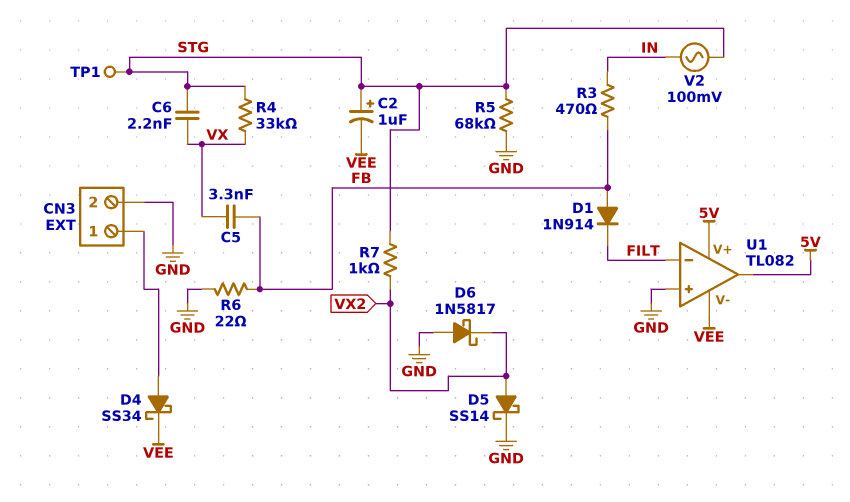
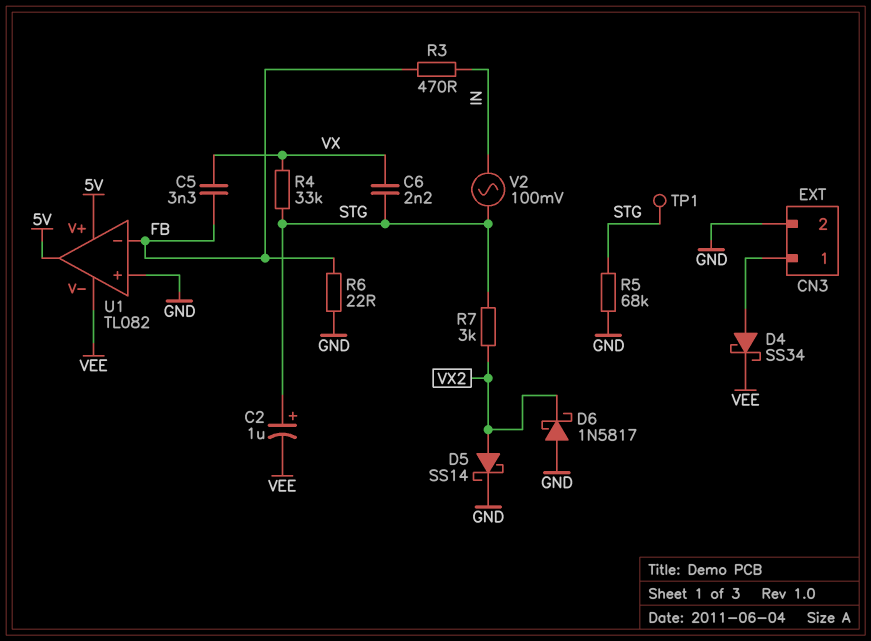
D1: diode 1N914 (A FB, K FILT) -> none
R7: 1k (STG, VX2) -> 3k (STG, VX2)
U1 pin in-: FILT -> FB

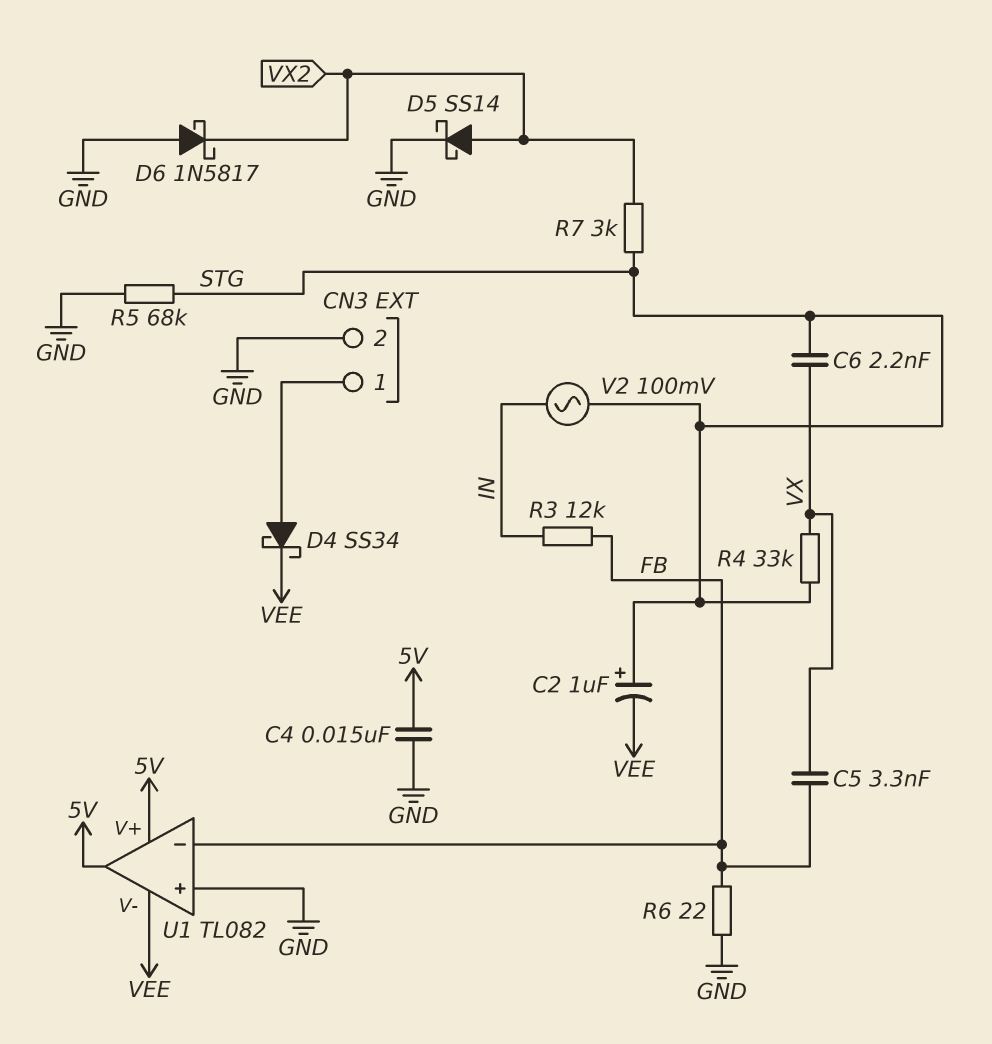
C4: none -> 15nF (5V, GND)
R3: 470 (FB, IN) -> 12k (FB, IN)
TP1: test point (STG) -> none

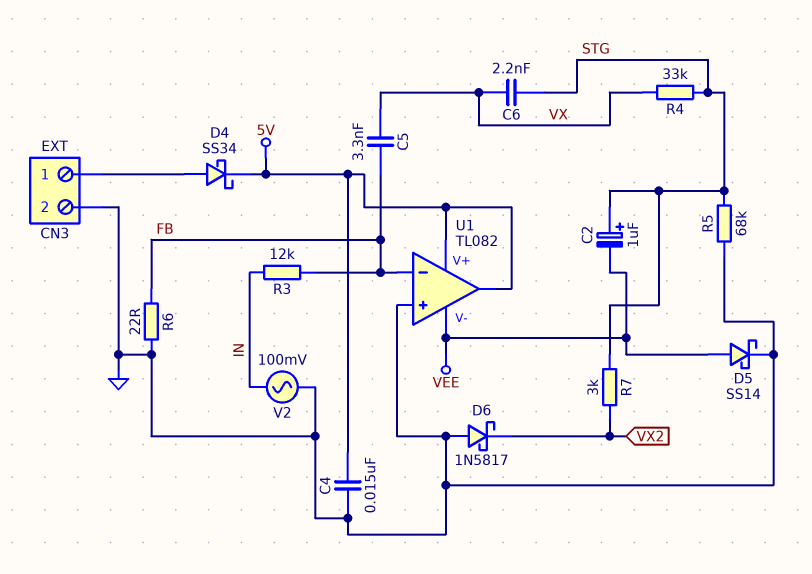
D4: schottky SS34 (A CN3/1, K VEE) -> schottky SS34 (A CN3/1, K 5V)
D5: schottky SS14 (A VX2, K GND) -> schottky SS14 (A VEE, K GND)
V2: AC 100mV (IN, STG) -> AC 100mV (GND, IN)

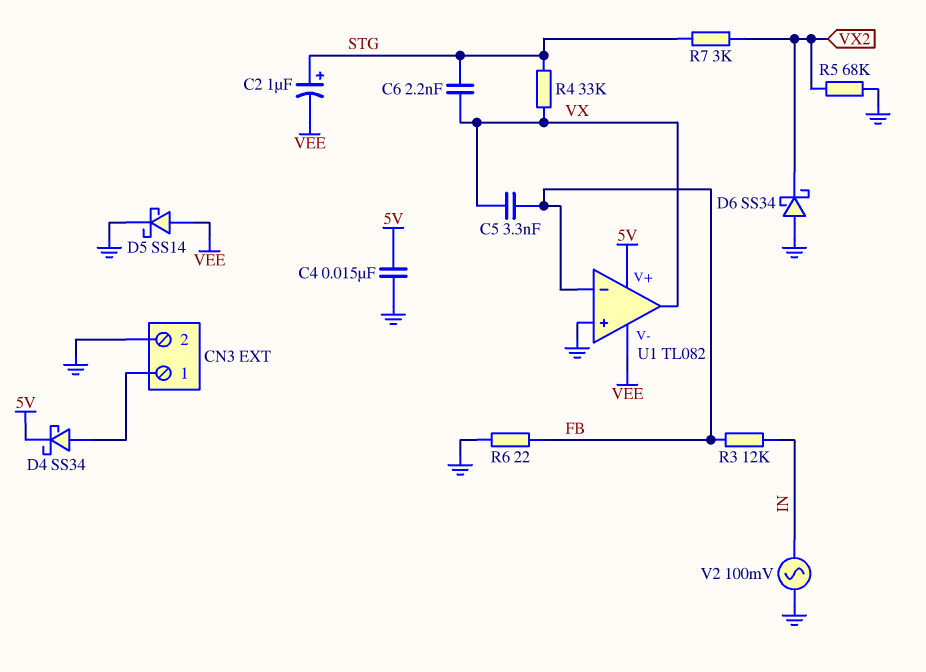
D6: schottky 1N5817 (A GND, K VX2) -> schottky SS34 (A GND, K VX2)
R5: 68k (GND, STG) -> 68k (GND, VX2)
U1 pin out: 5V -> VX

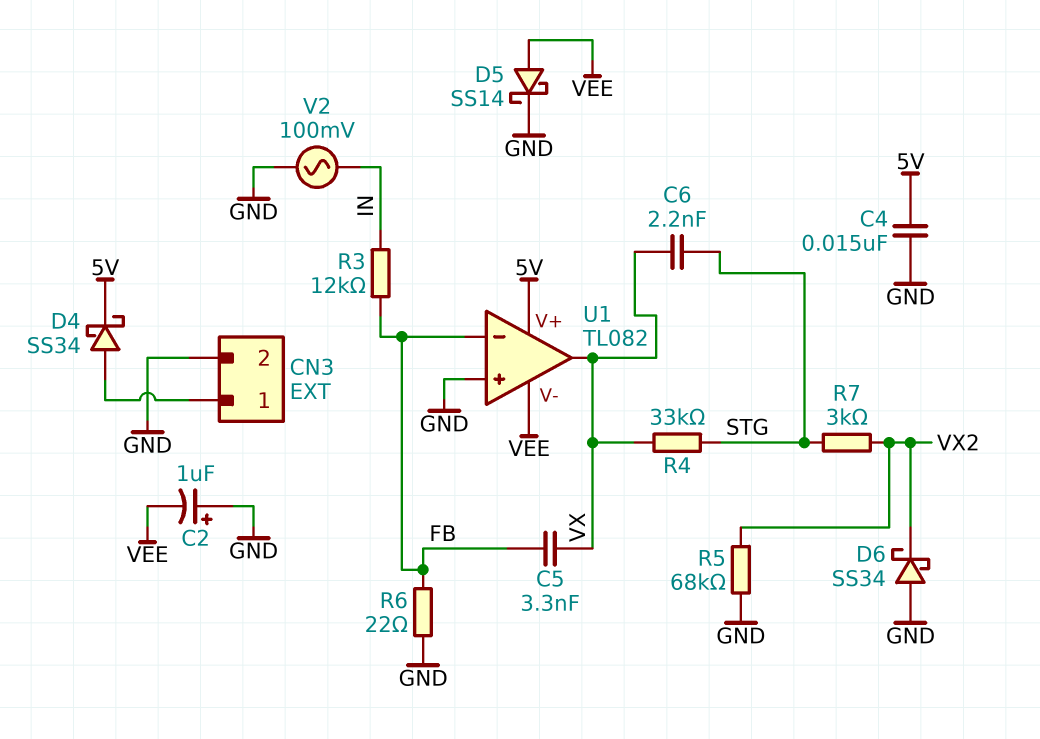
C2: 1uF (plus STG, minus VEE) -> 1uF (plus GND, minus VEE)

